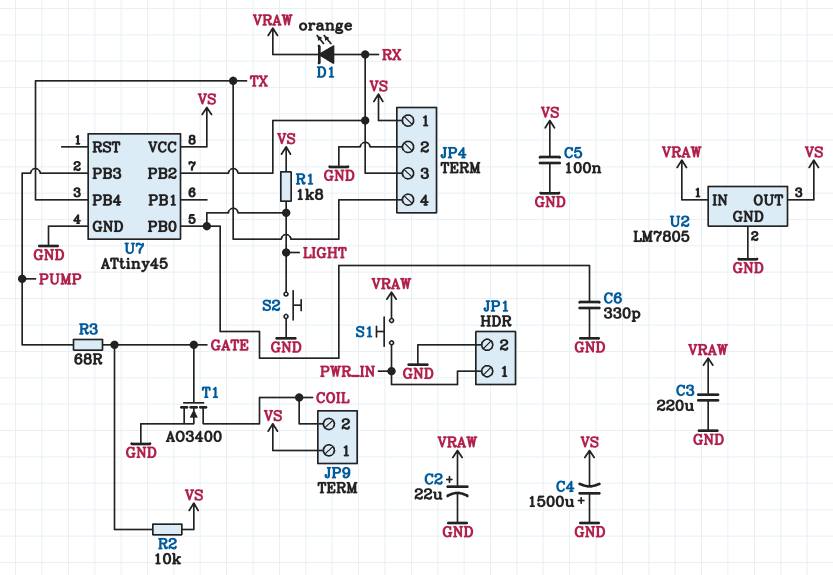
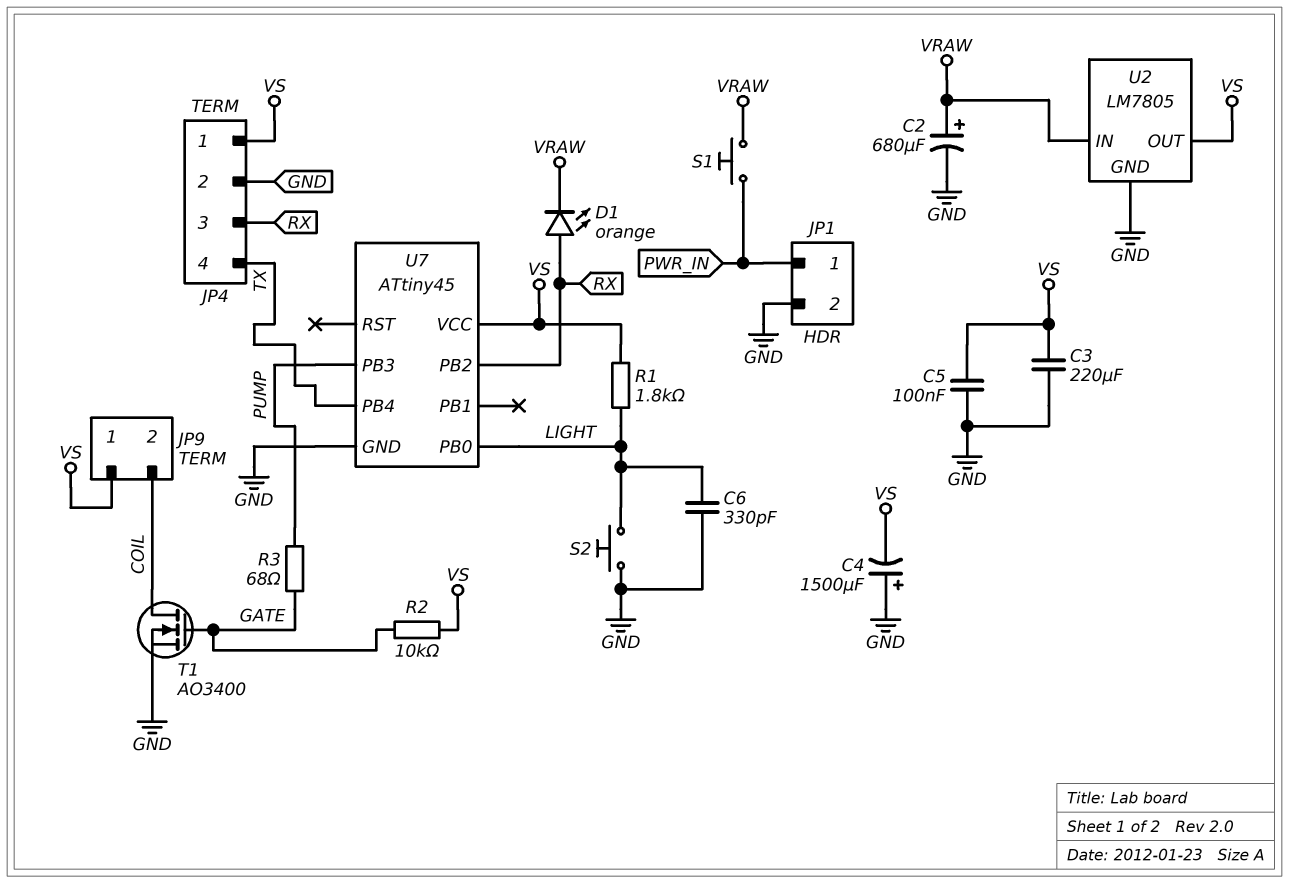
C2: 22uF (plus VRAW, minus GND) -> 680uF (plus VRAW, minus GND)
C3: 220uF (GND, VRAW) -> 220uF (GND, VS)

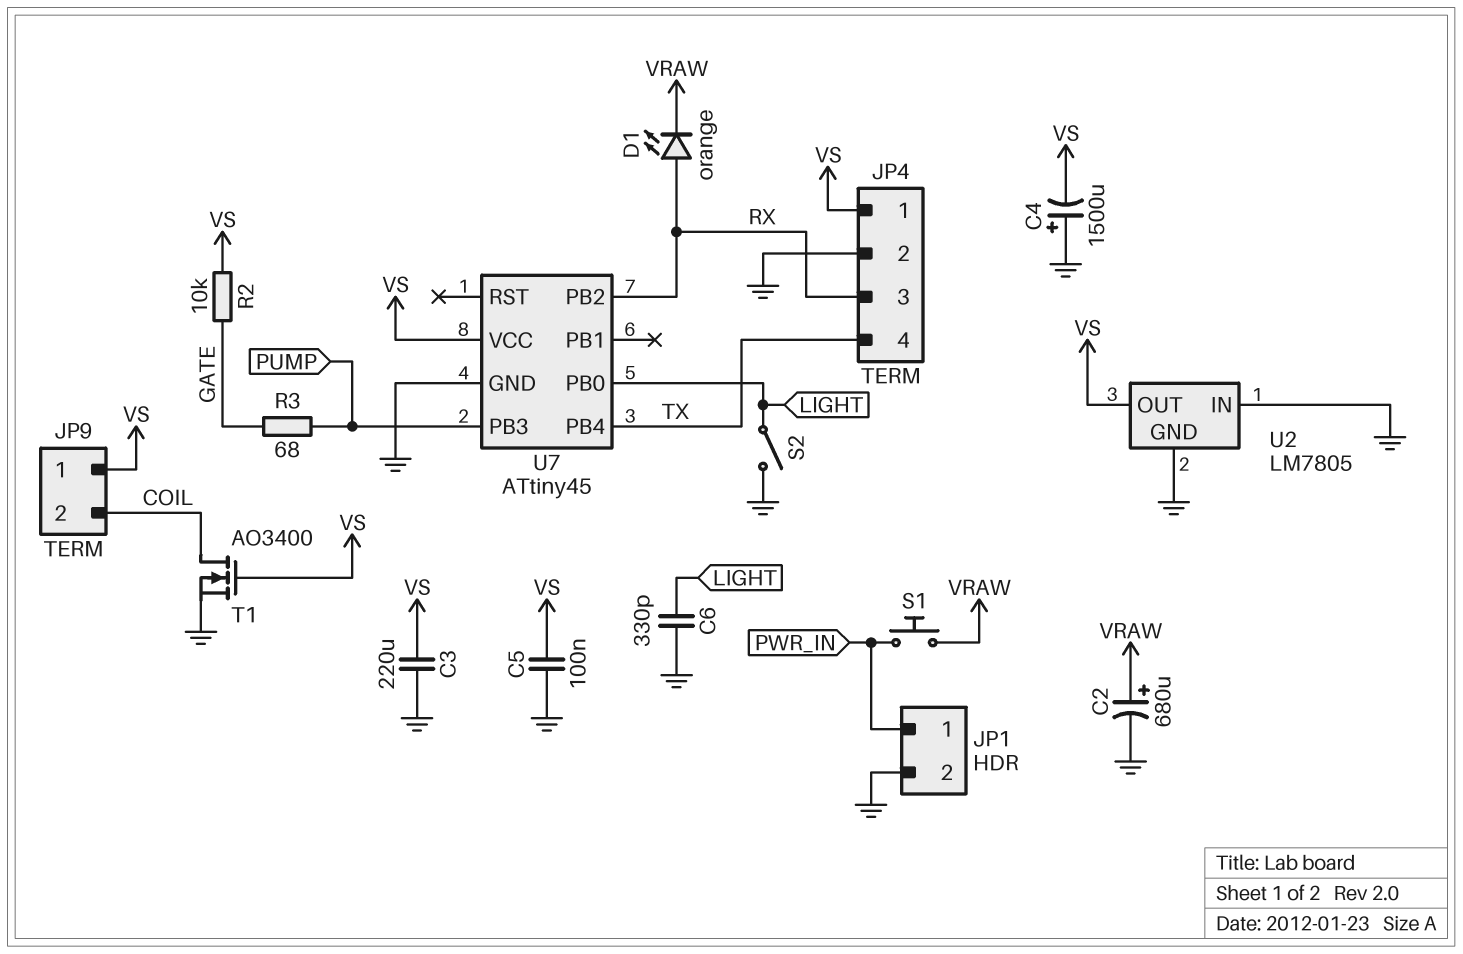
R1: 1.8k (LIGHT, VS) -> none
S2: button (GND, LIGHT) -> switch (GND, LIGHT)
T1: NMOS AO3400 (G GATE, D COIL, S GND) -> NMOS AO3400 (G VS, D COIL, S GND)
U2 pin IN: VRAW -> GND

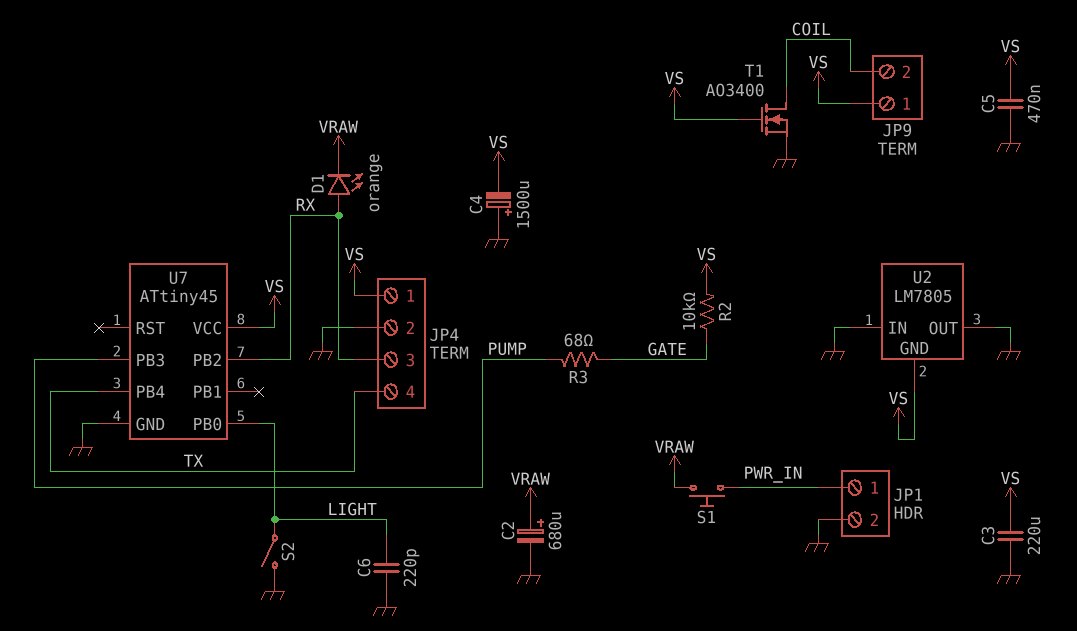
C5: 100nF (GND, VS) -> 470nF (GND, VS)
C6: 330pF (GND, LIGHT) -> 220pF (GND, LIGHT)
U2 pin GND: GND -> VS
U2 pin OUT: VS -> GND

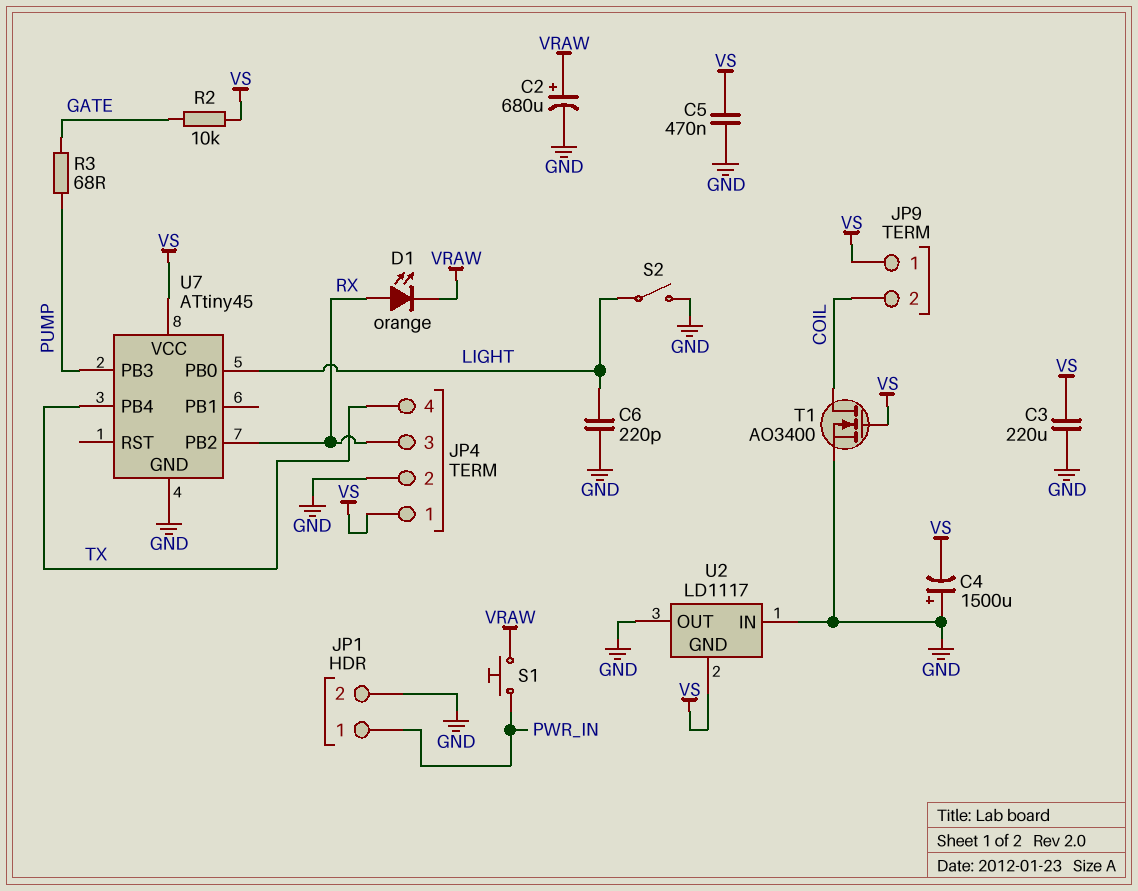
U2: LM7805 -> LD1117

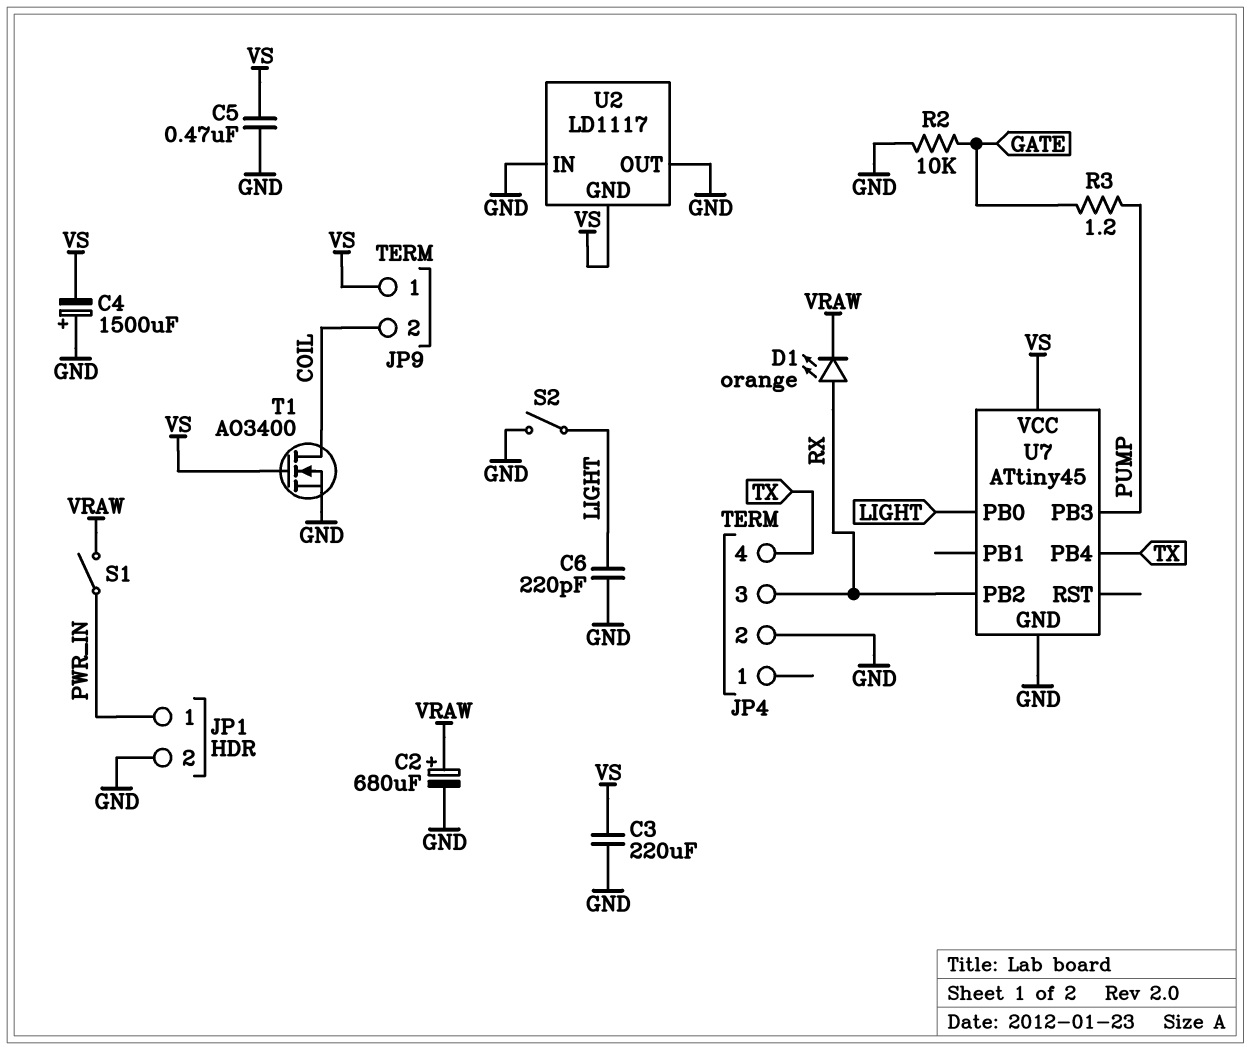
JP4 pin 1: VS -> none
R2: 10k (GATE, VS) -> 10k (GATE, GND)
R3: 68 (GATE, PUMP) -> 1.2 (GATE, PUMP)
S1: button (PWR_IN, VRAW) -> switch (PWR_IN, VRAW)

